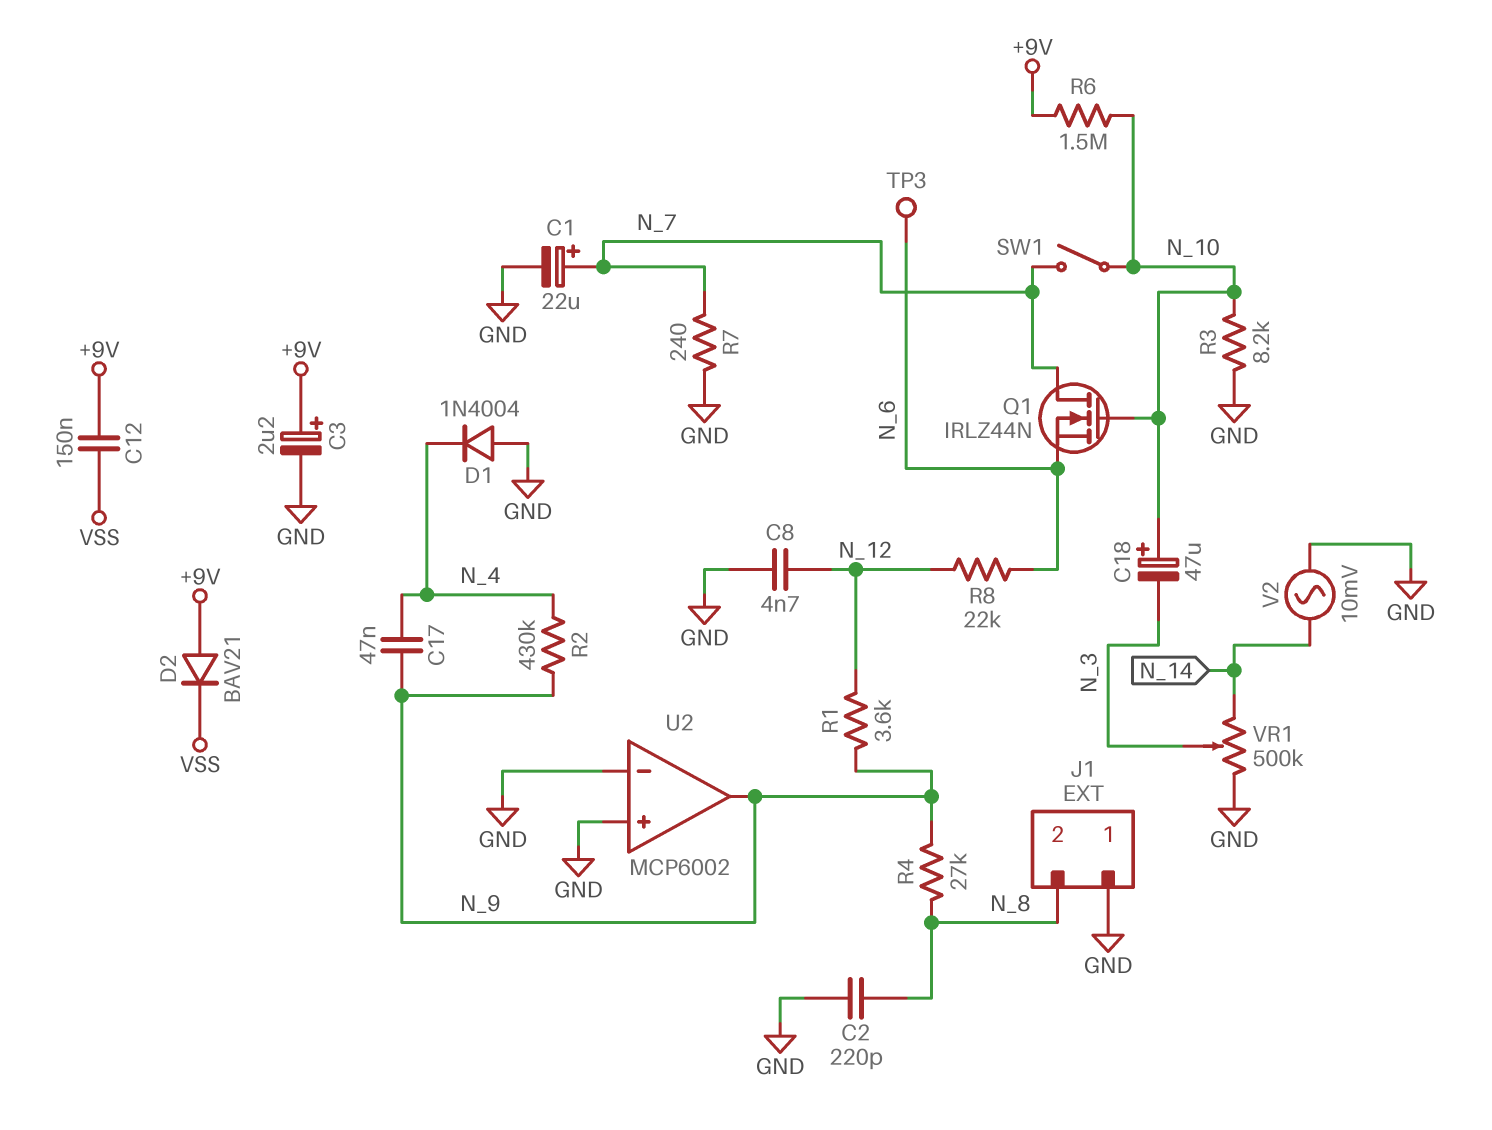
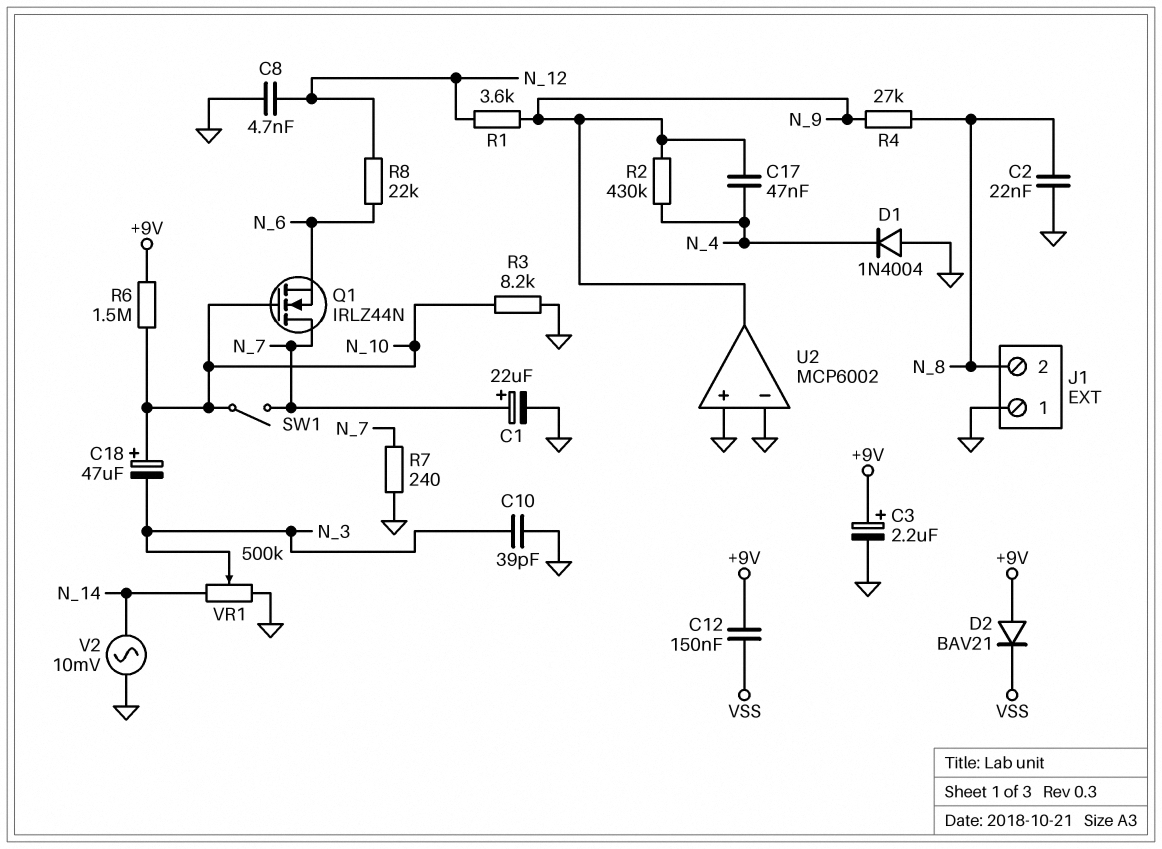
C2: 220pF (GND, N_8) -> 22nF (GND, N_8)
C10: none -> 39pF (GND, N_3)
TP3: test point (N_6) -> none

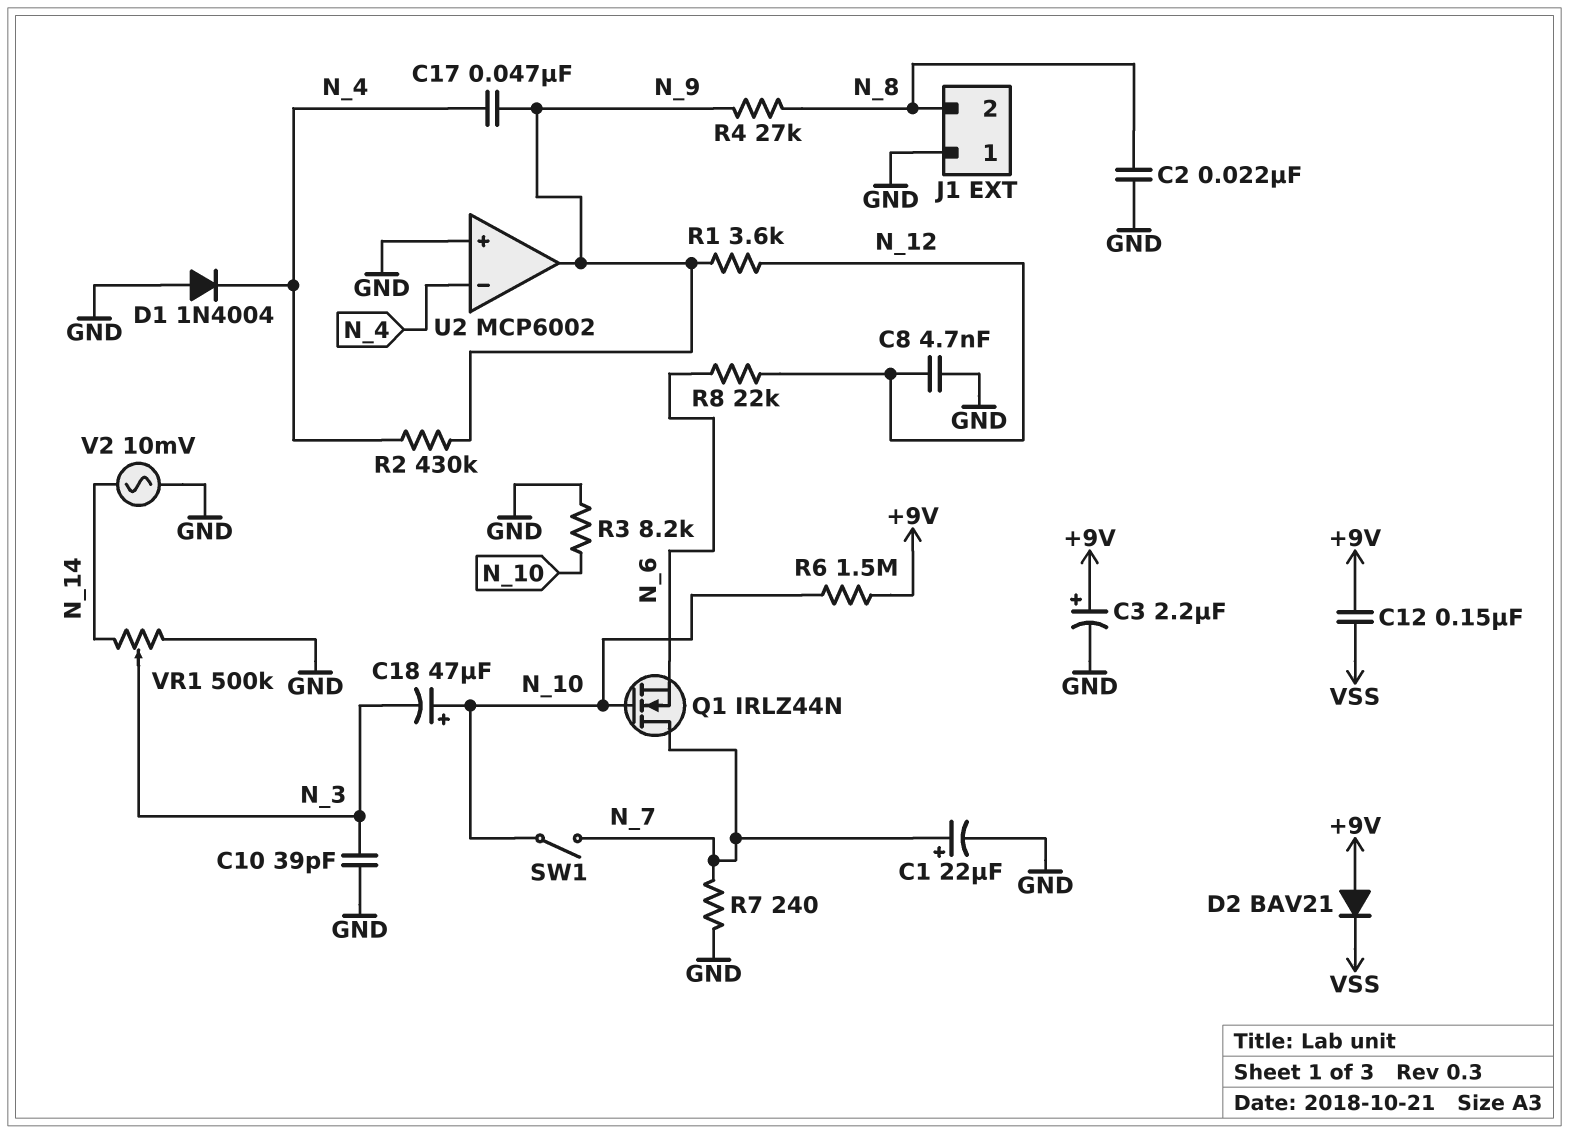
U2 pin in-: GND -> N_4

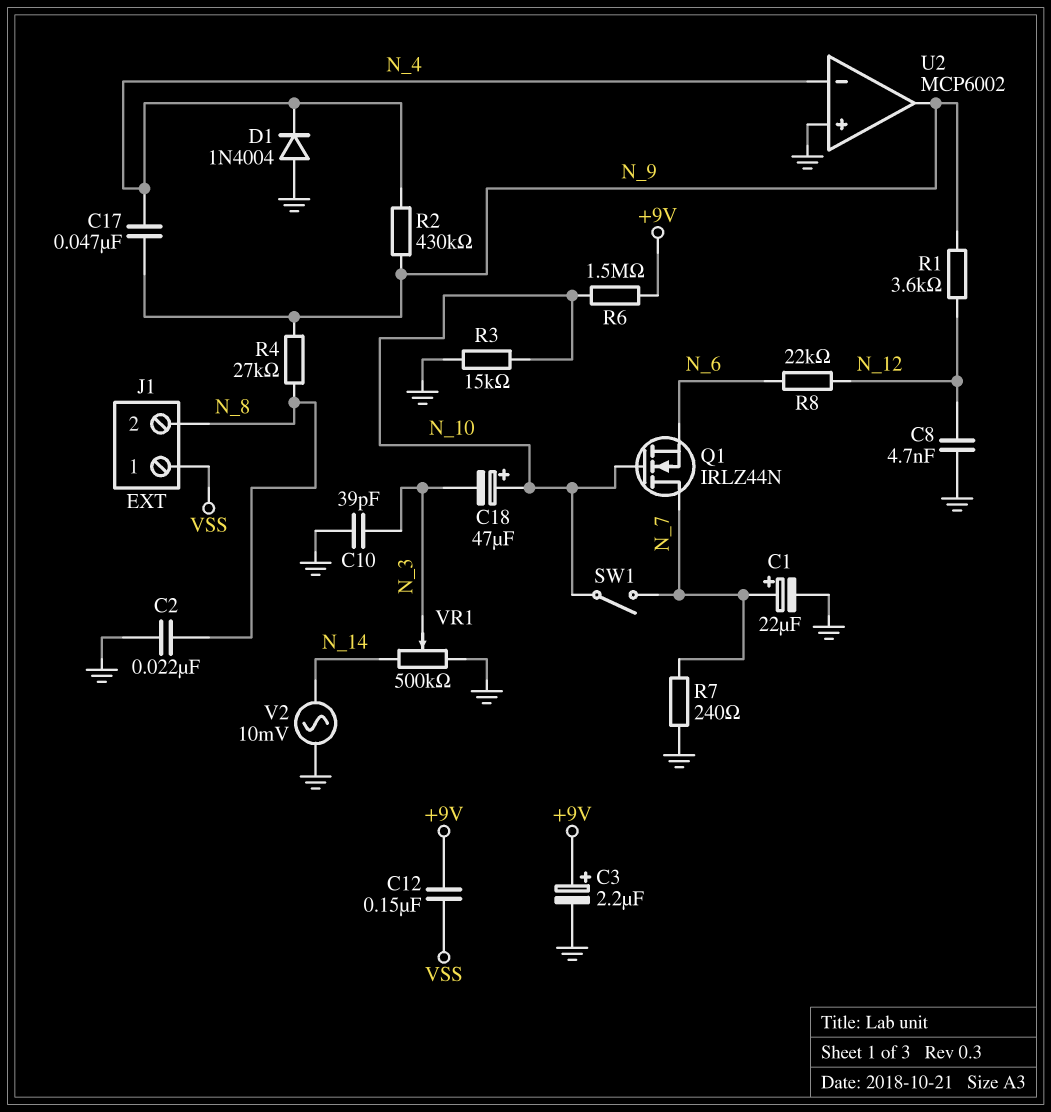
D2: diode BAV21 (A +9V, K VSS) -> none
J1 pin 1: GND -> VSS
R3: 8.2k (GND, N_10) -> 15k (GND, N_10)

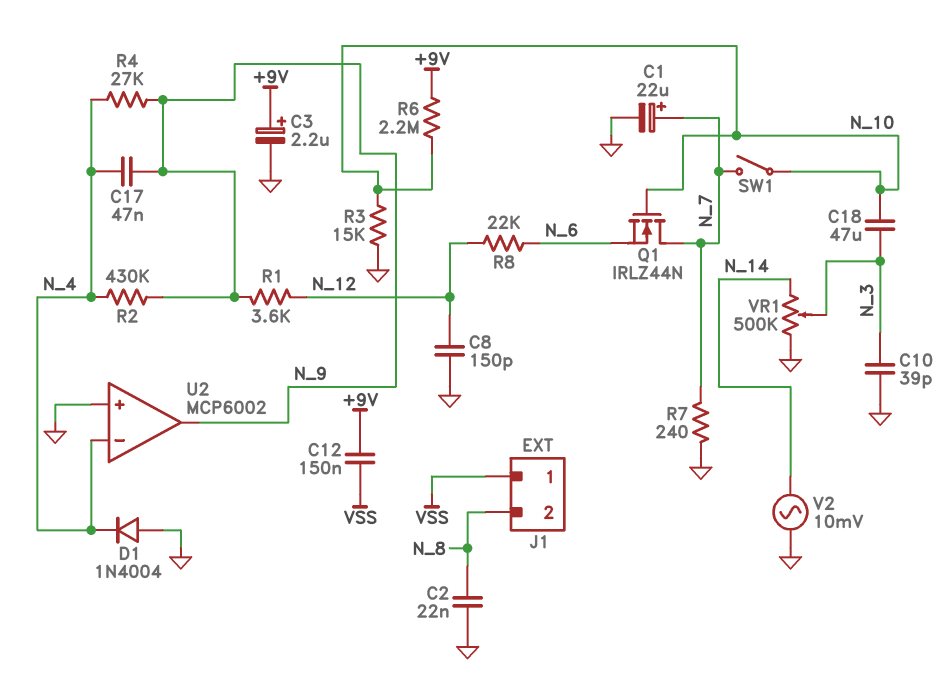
C8: 4.7nF (GND, N_12) -> 150pF (GND, N_12)
C18: 47uF (plus N_10, minus N_3) -> 47uF (N_3, N_10)
R4: 27k (N_8, N_9) -> 27k (N_4, N_9)
R6: 1.5M (+9V, N_10) -> 2.2M (+9V, N_10)

